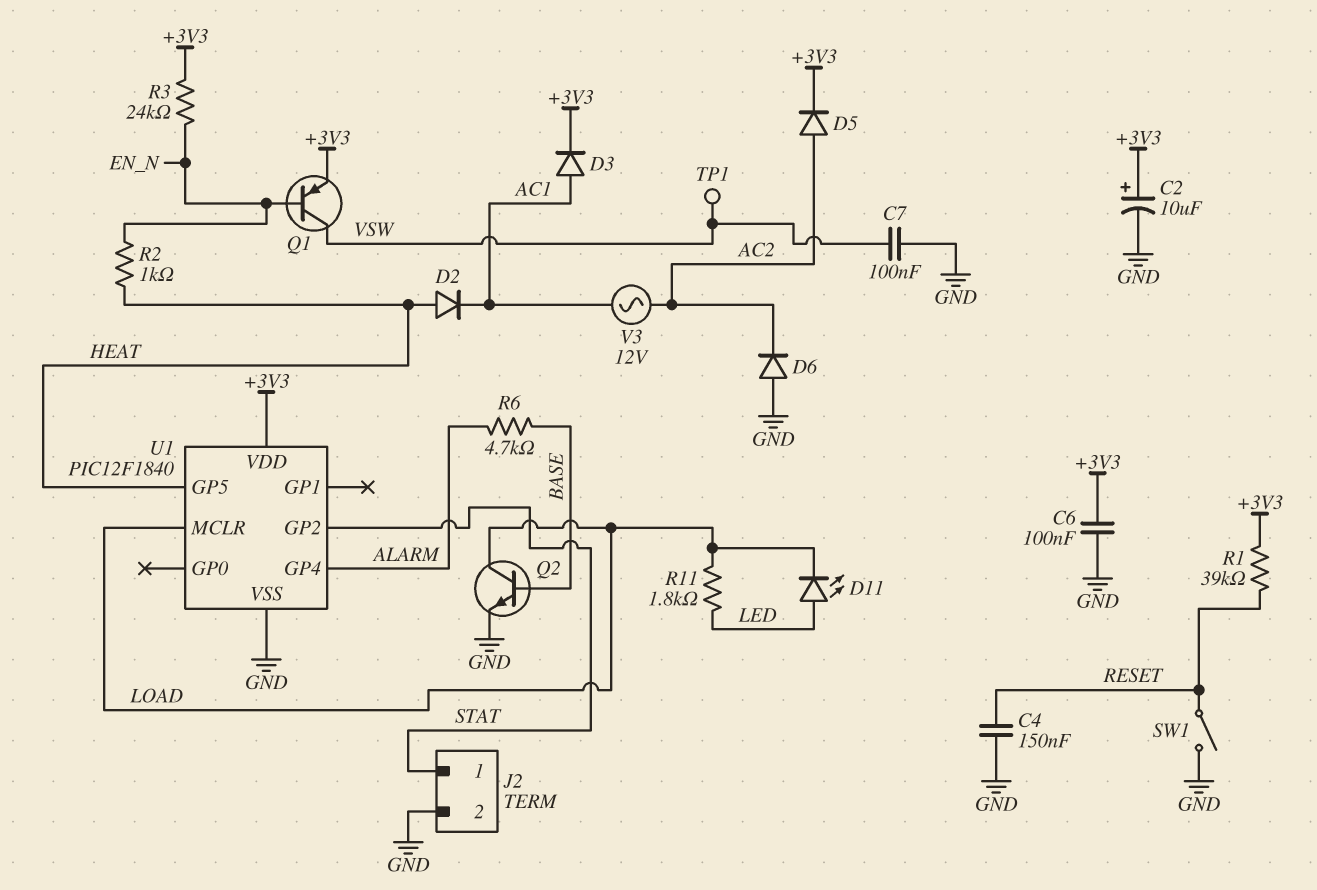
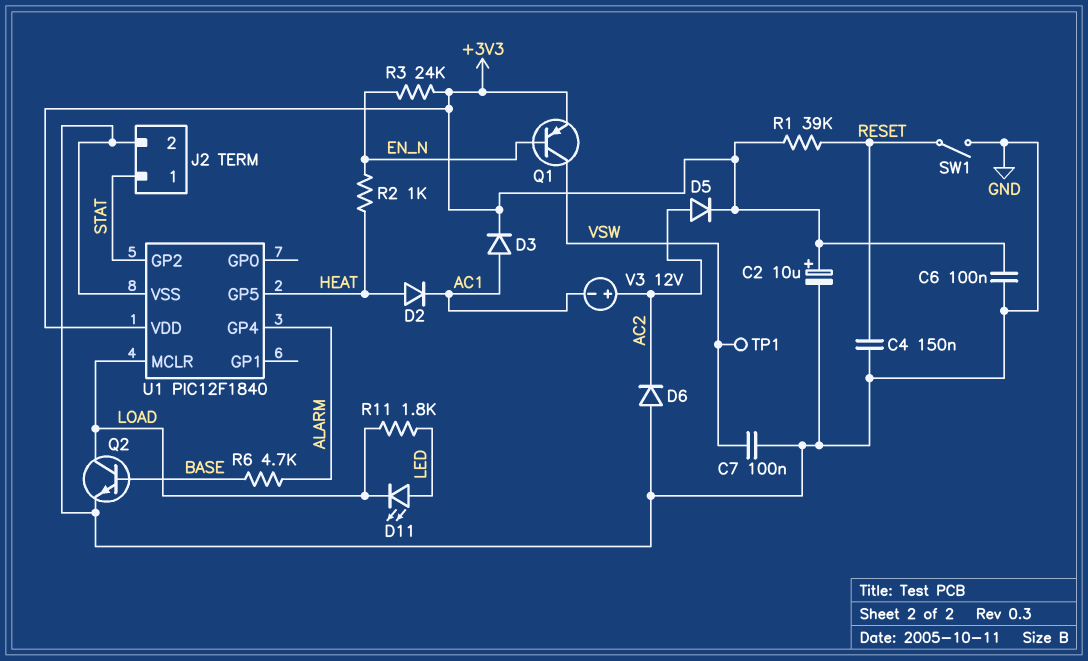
V3: AC 12V (AC1, AC2) -> 12V (plus AC2, minus AC1)

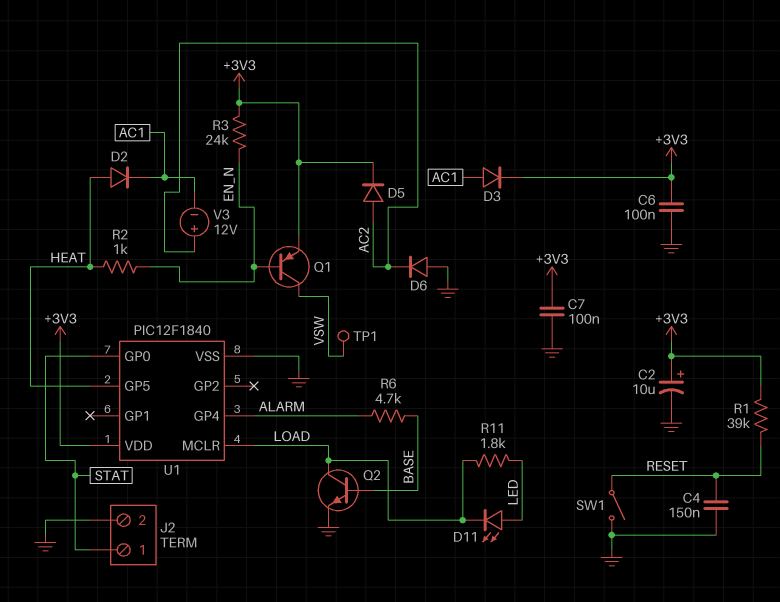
C7: 100nF (GND, VSW) -> 100nF (+3V3, GND)
U1 pin GP0: none -> STAT
U1 pin GP2: STAT -> none

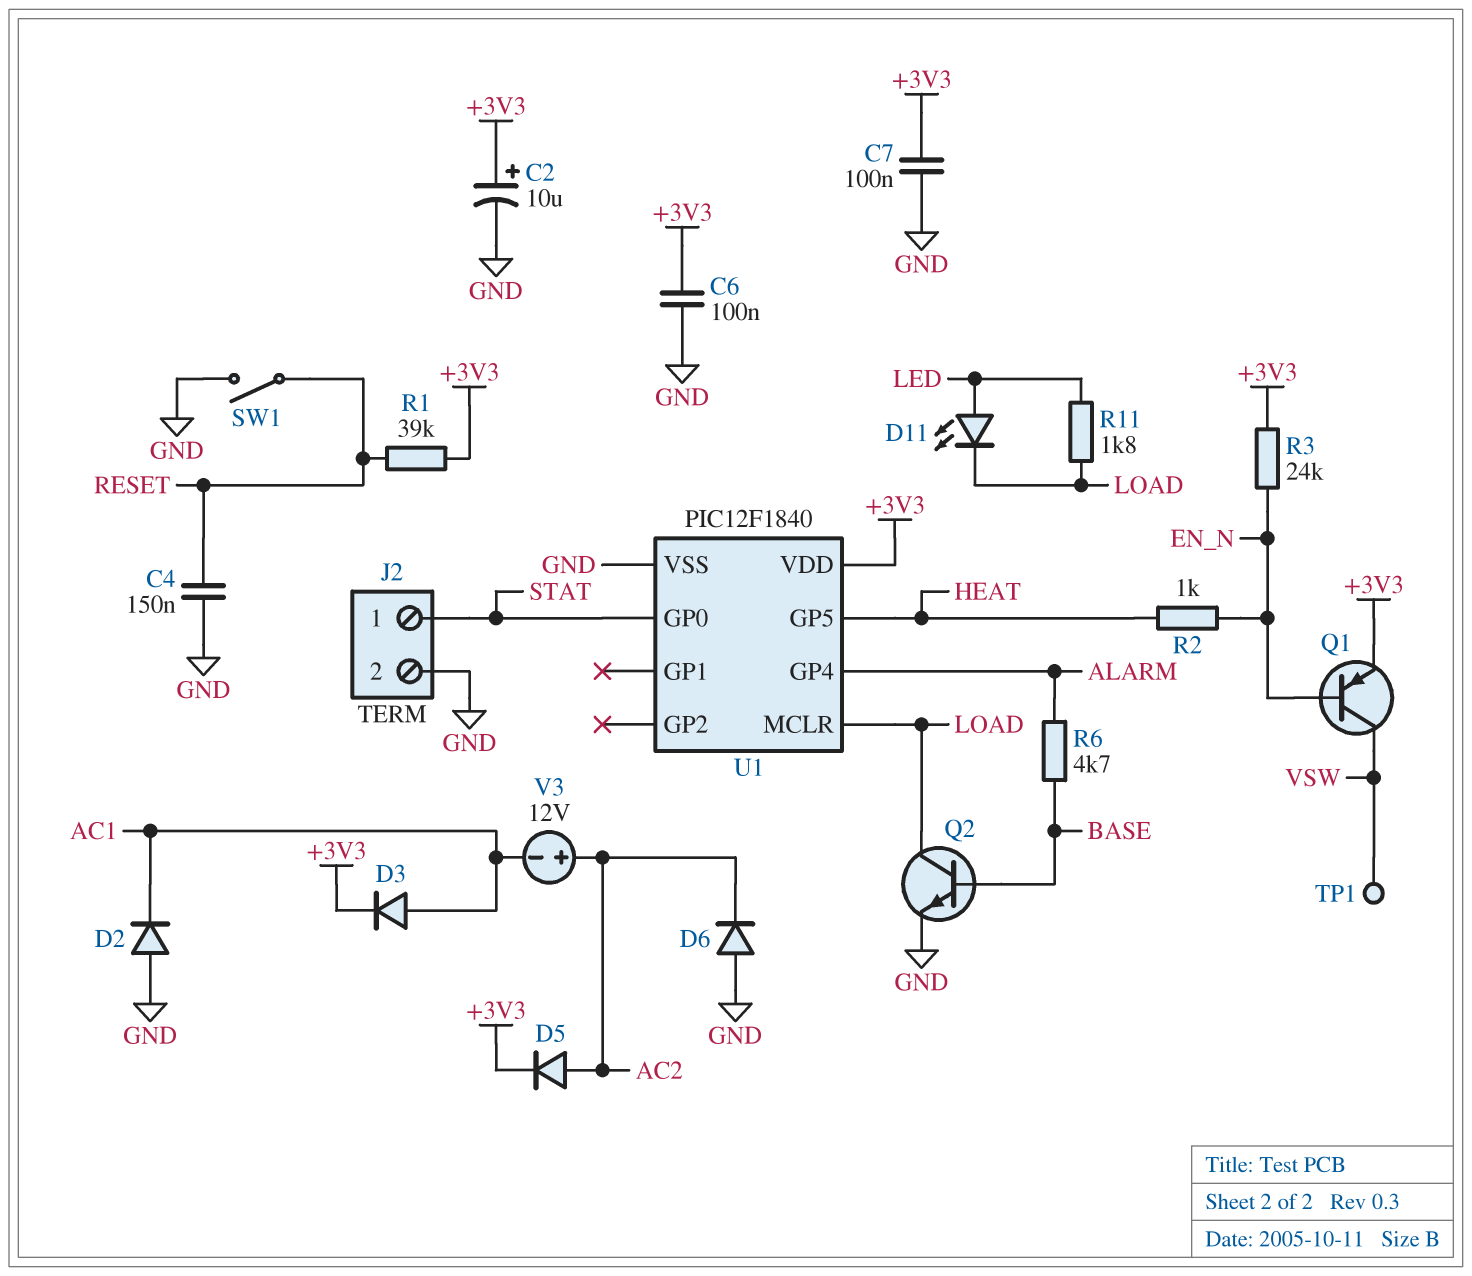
D2: diode (A HEAT, K AC1) -> diode (A GND, K AC1)

